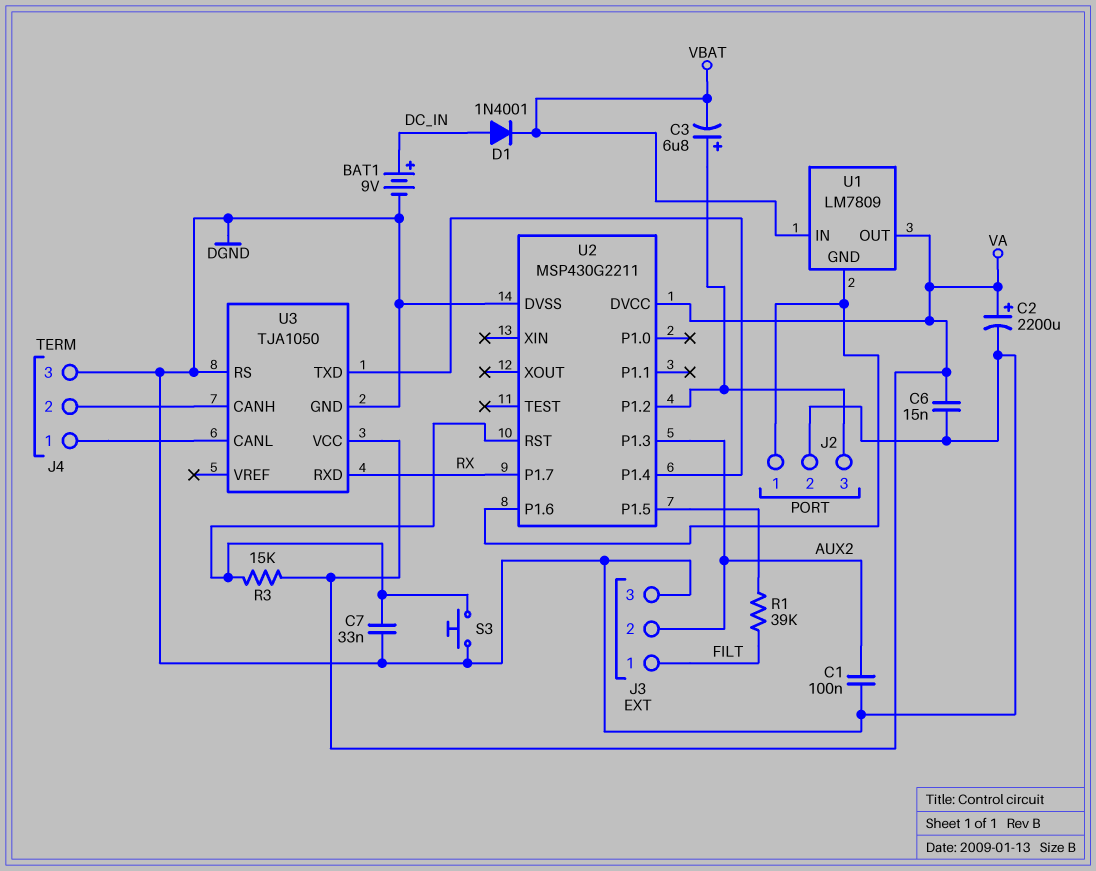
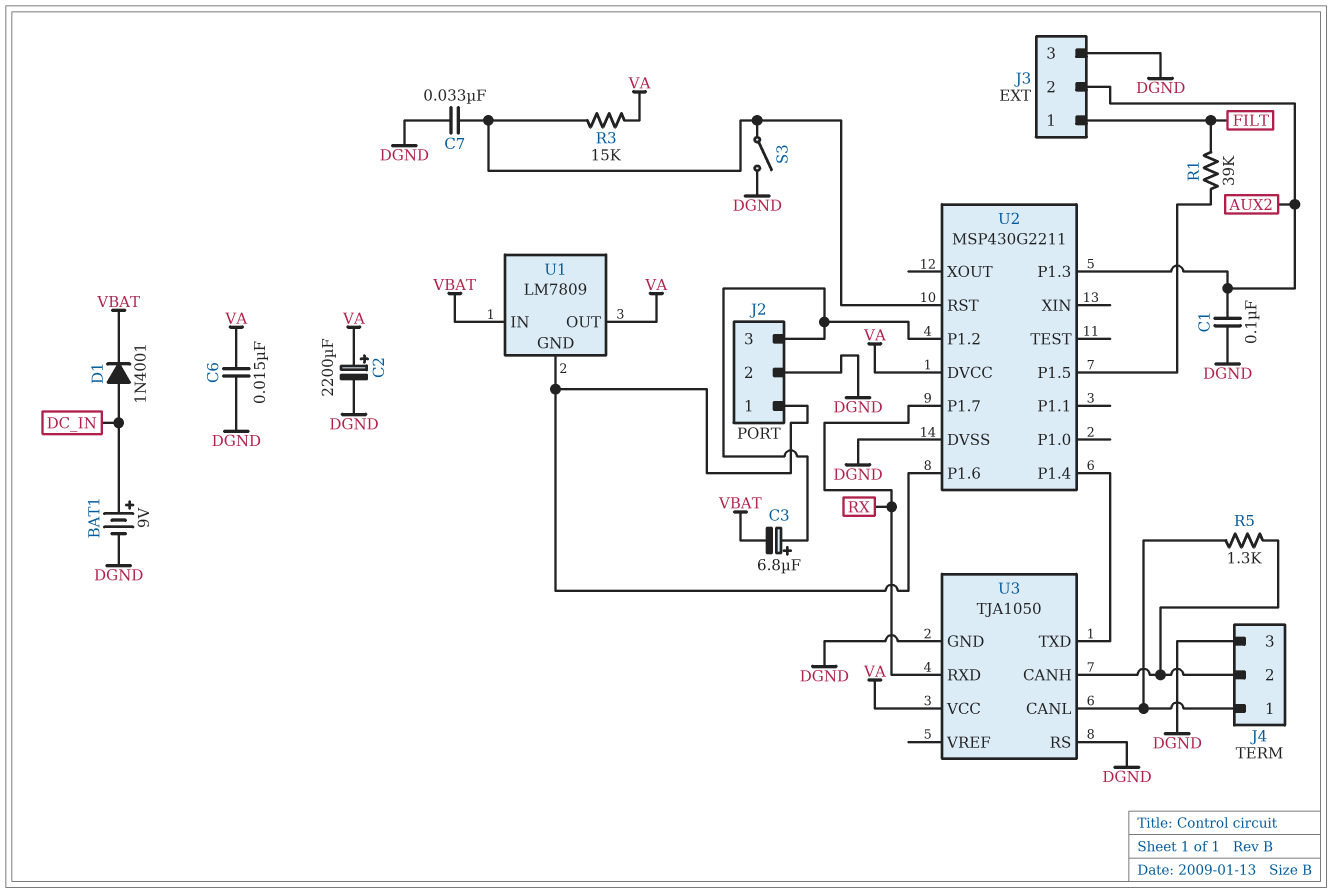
R5: none -> 1.3k (J4/1, J4/2)
S3: button (DGND, U2/RST) -> switch (DGND, U2/RST)

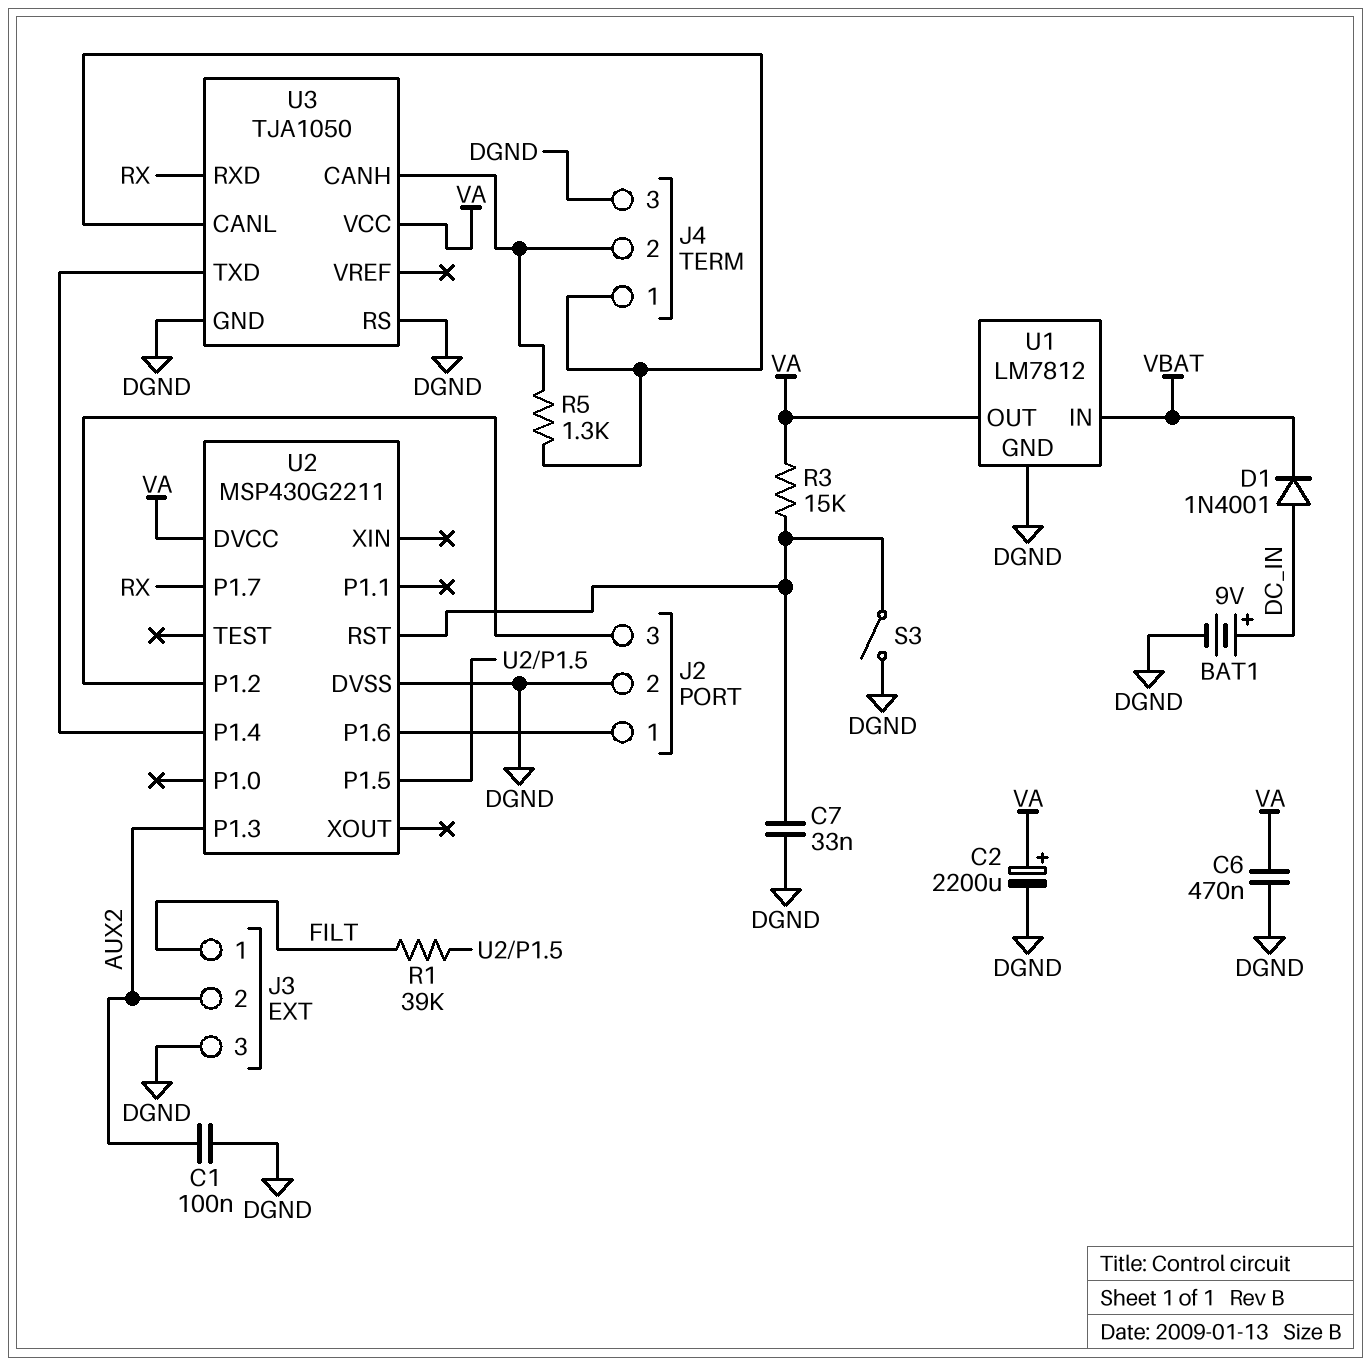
C3: 6.8uF (plus J2/3, minus VBAT) -> none
C6: 15nF (DGND, VA) -> 470nF (DGND, VA)
U1: LM7809 -> LM7812
U1 pin GND: J2/1 -> DGND

